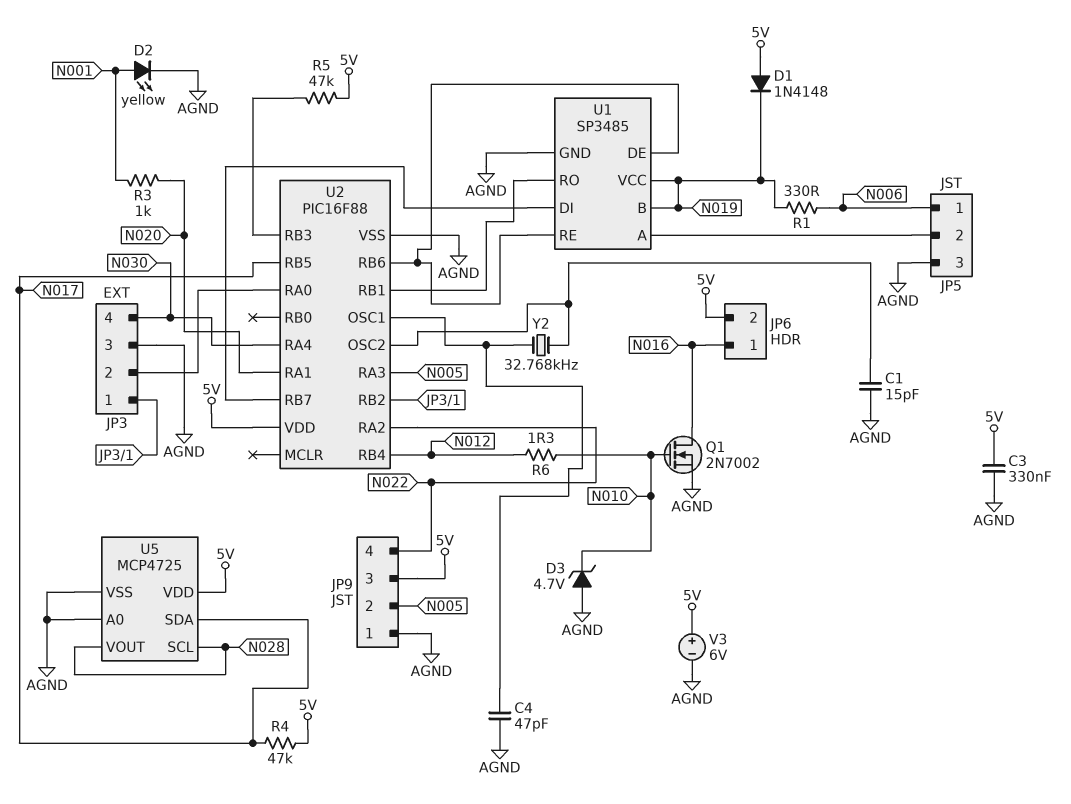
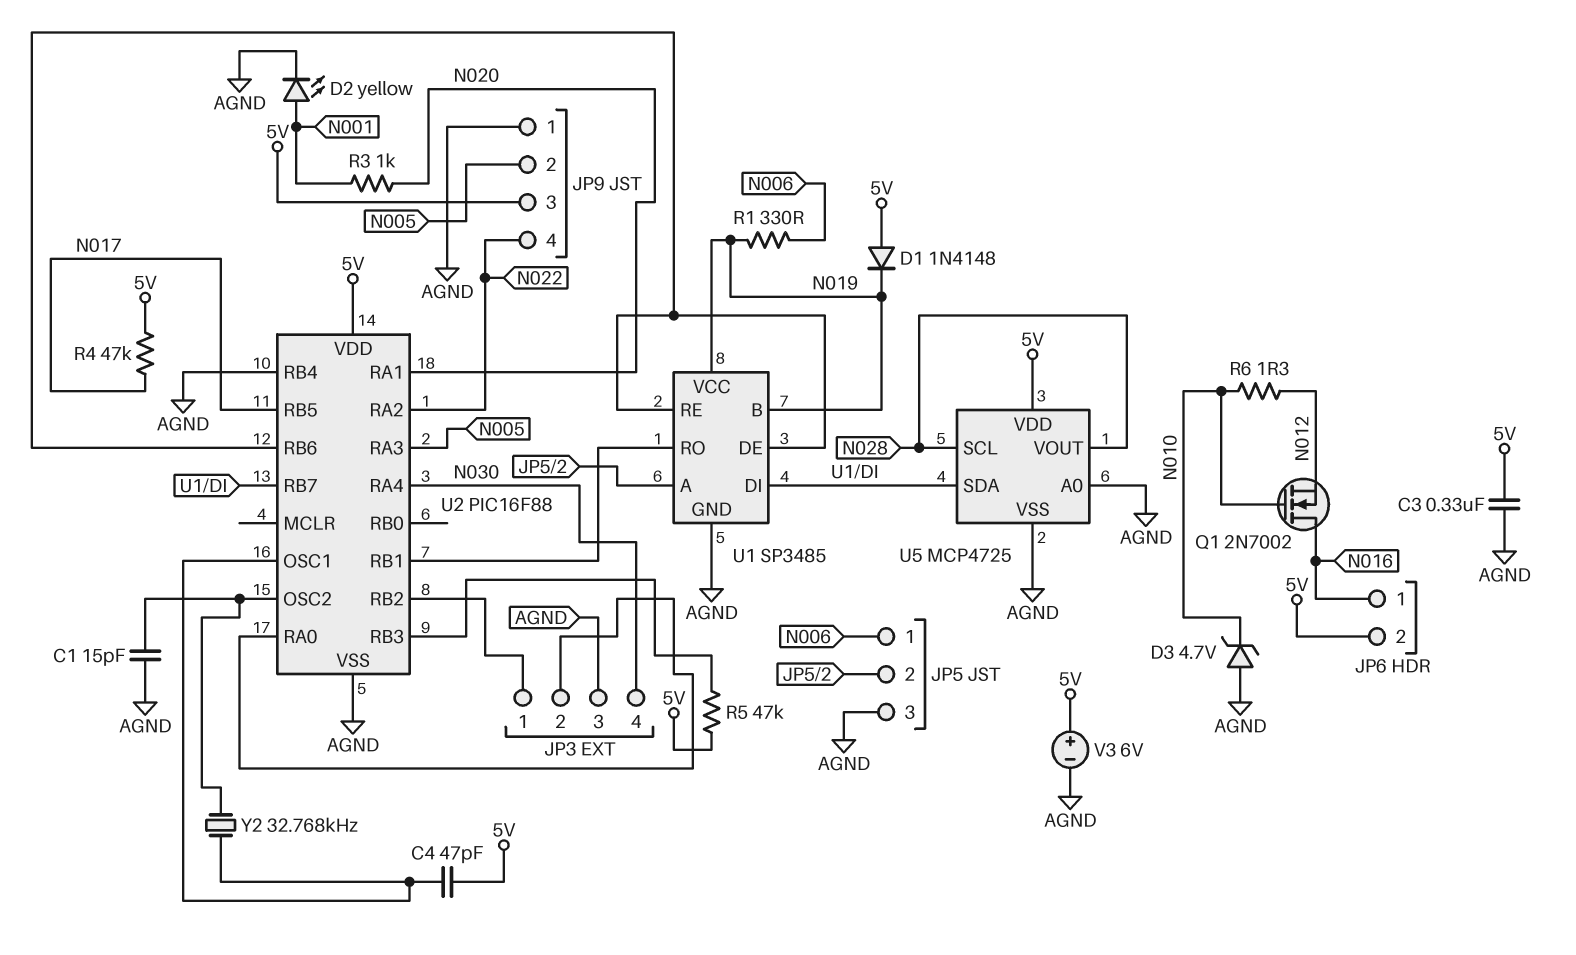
C4: 47pF (AGND, U2/OSC1) -> 47pF (5V, U2/OSC1)
Q1: NMOS 2N7002 (G N010, D N016, S AGND) -> NMOS 2N7002 (G N010, D N016, S N012)
U2 pin RB4: N012 -> AGND
U5 pin SDA: N017 -> U1/DI

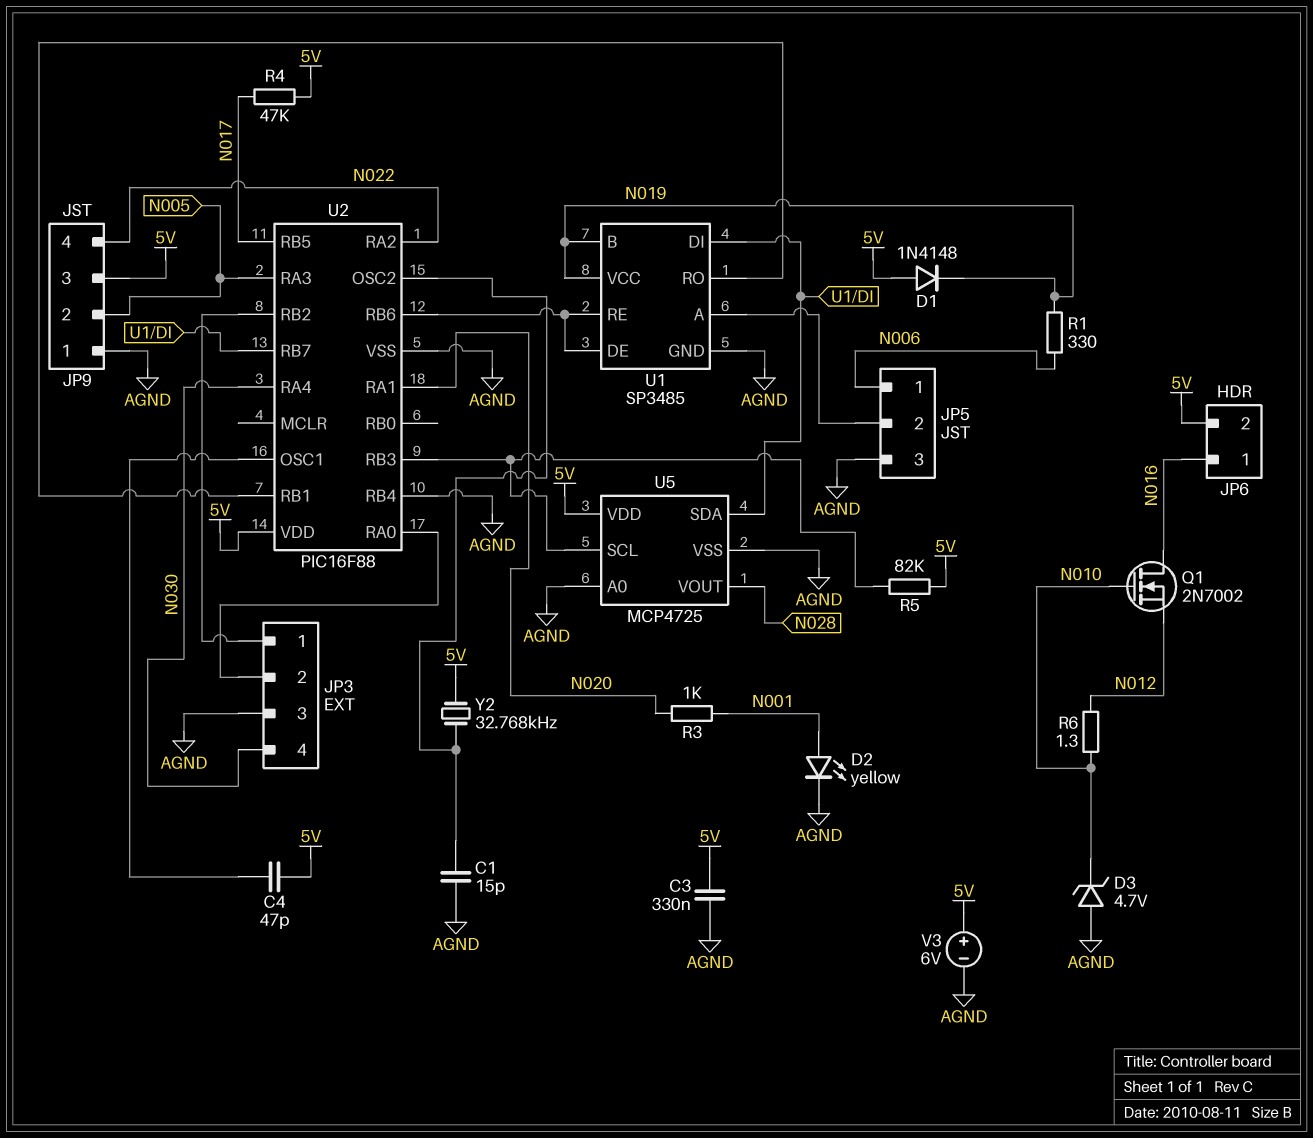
R5: 47k (5V, U2/RB3) -> 82k (5V, U2/RB3)
U5 pin SCL: N028 -> U2/RB3
Y2: 32.768kHz (U2/OSC1, U2/OSC2) -> 32.768kHz (5V, U2/OSC2)

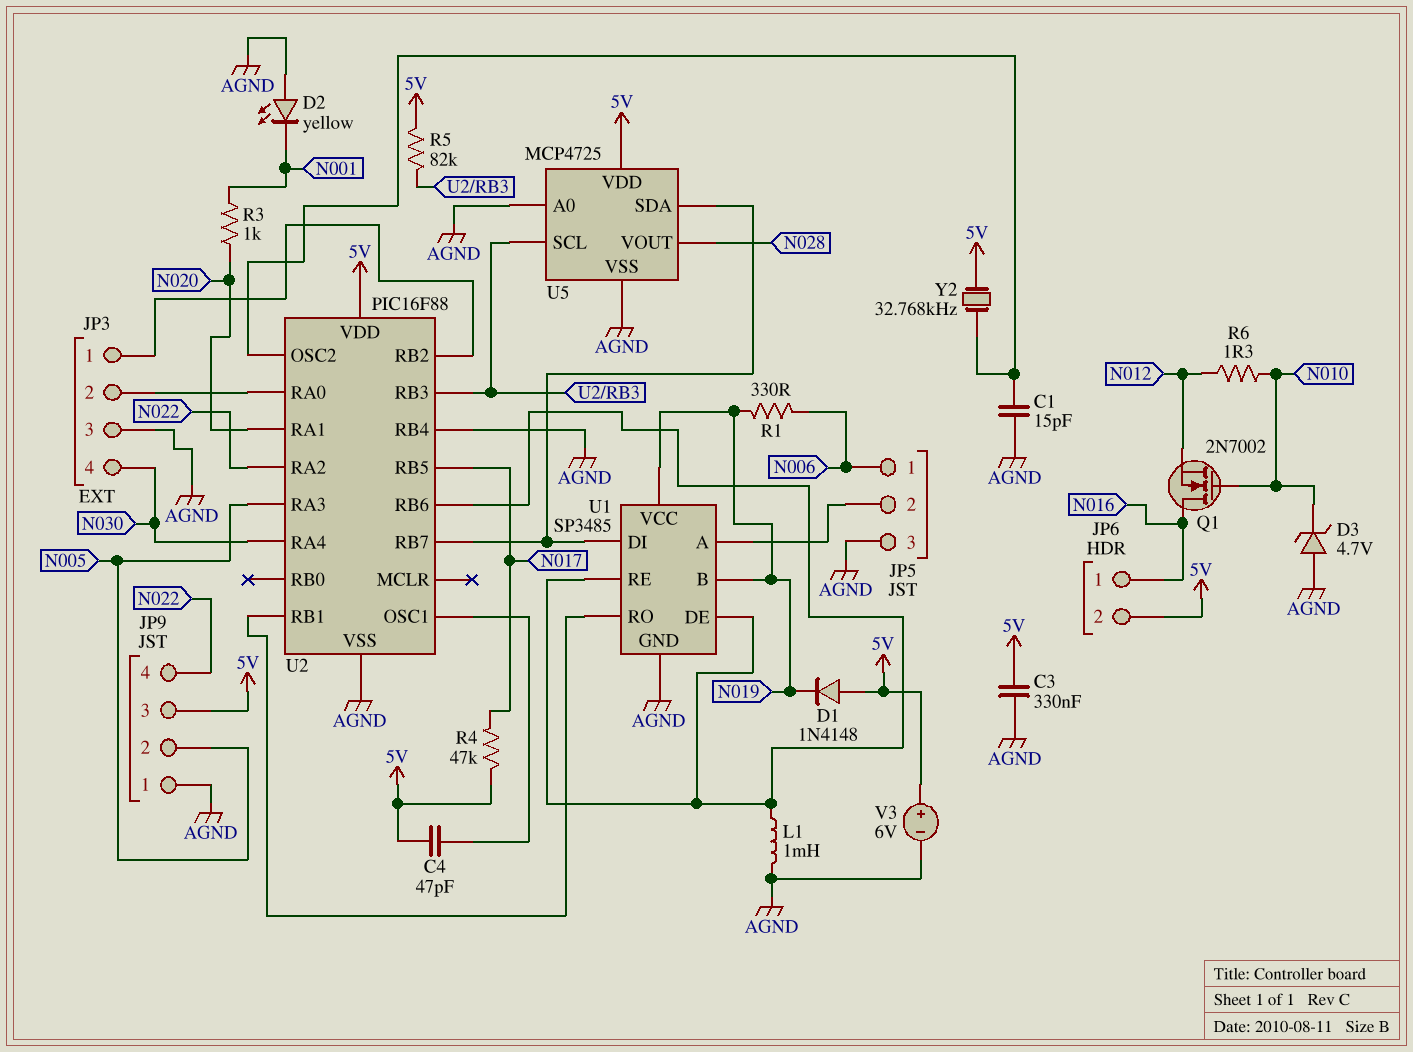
D2: LED yellow (A N001, K AGND) -> LED yellow (A AGND, K N001)
L1: none -> 1mH (AGND, U1/DE)

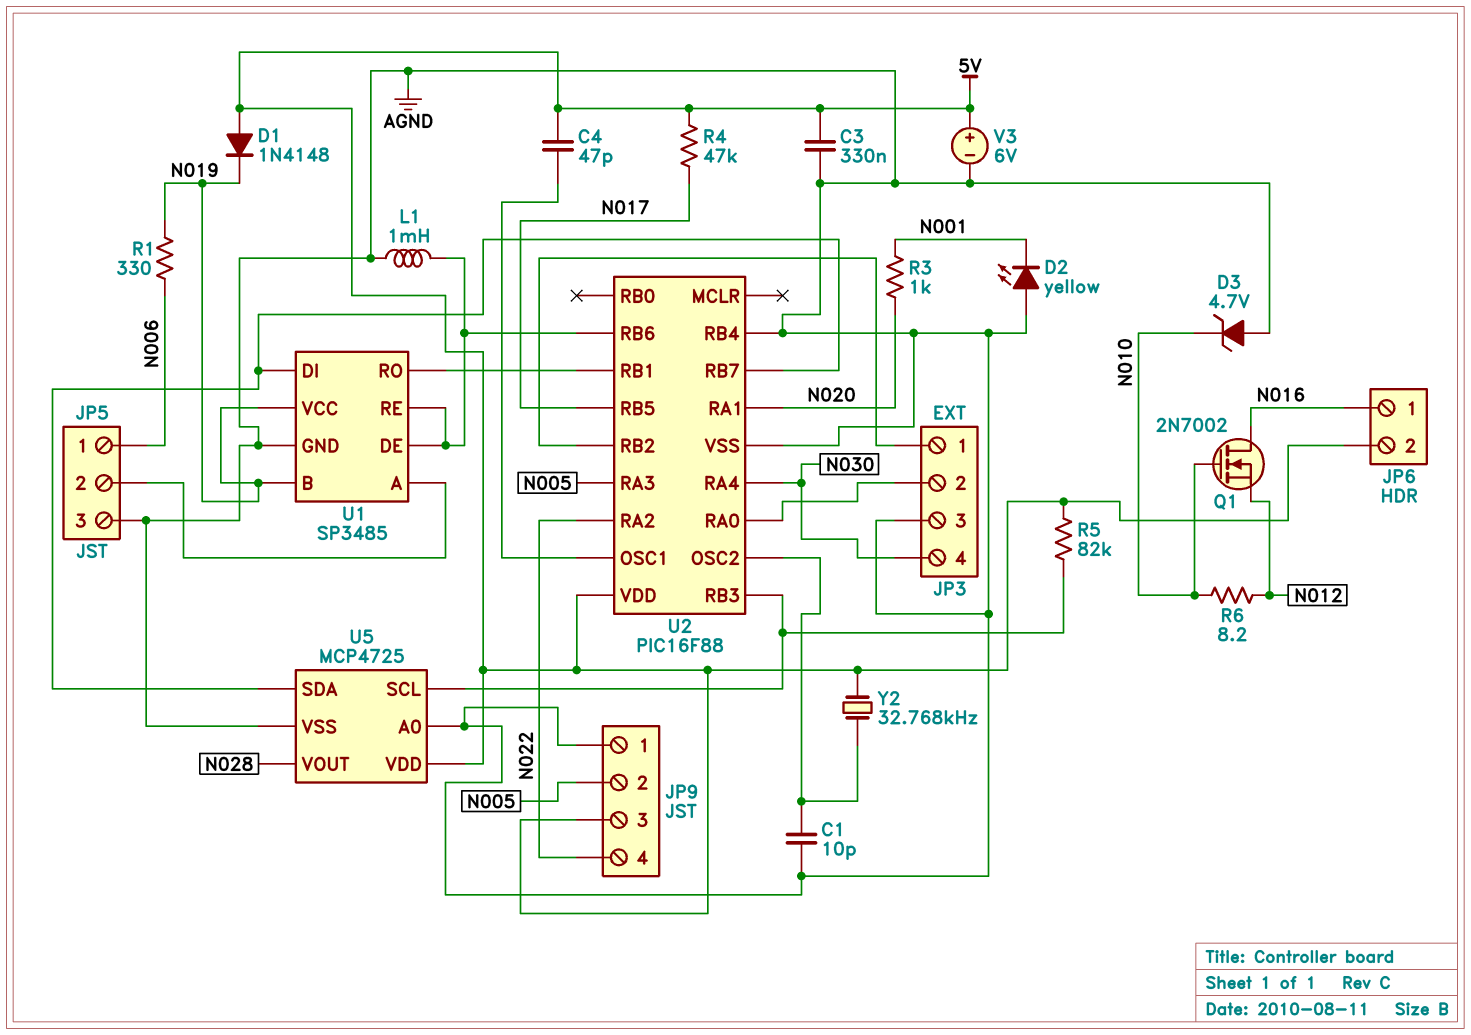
C1: 15pF (AGND, U2/OSC2) -> 10pF (AGND, U2/OSC2)
R6: 1.3 (N010, N012) -> 8.2 (N010, N012)

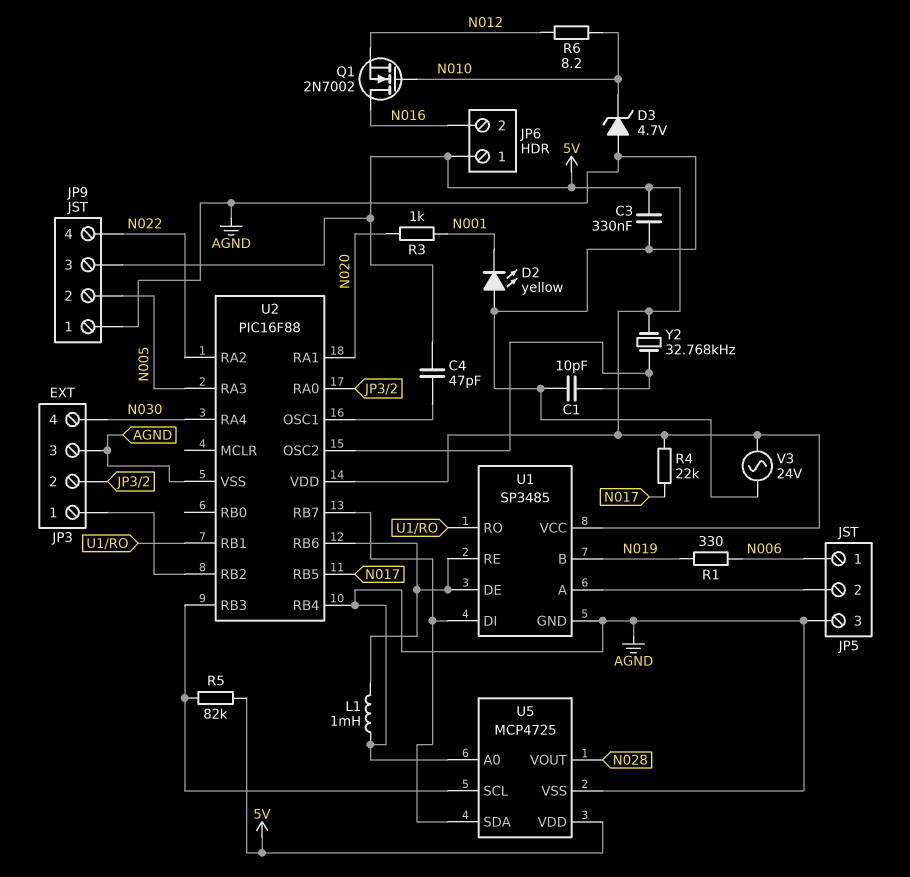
D1: diode 1N4148 (A 5V, K N019) -> none
JP6 pin 1: N016 -> 5V
JP6 pin 2: 5V -> N016
R4: 47k (5V, N017) -> 22k (5V, N017)
U1 pin VCC: N019 -> 5V
V3: 6V (plus 5V, minus AGND) -> AC 24V (5V, AGND)

